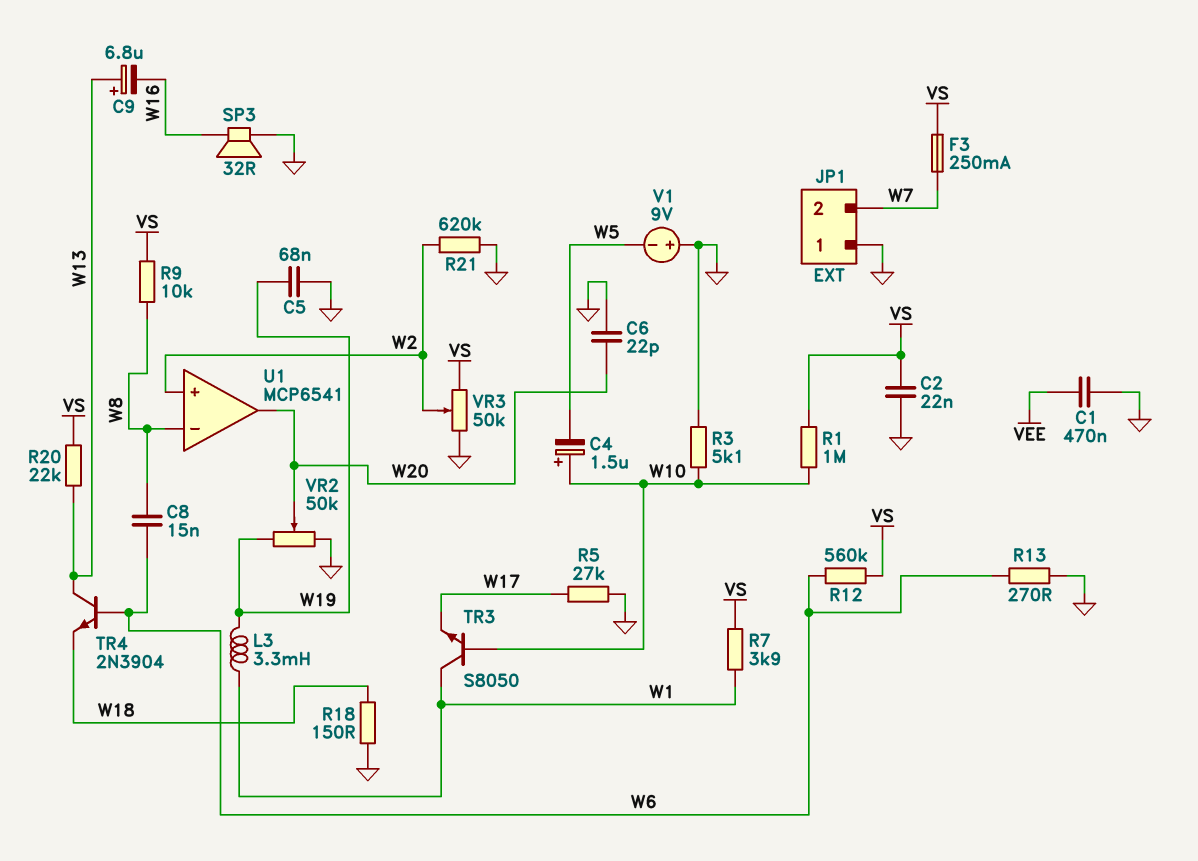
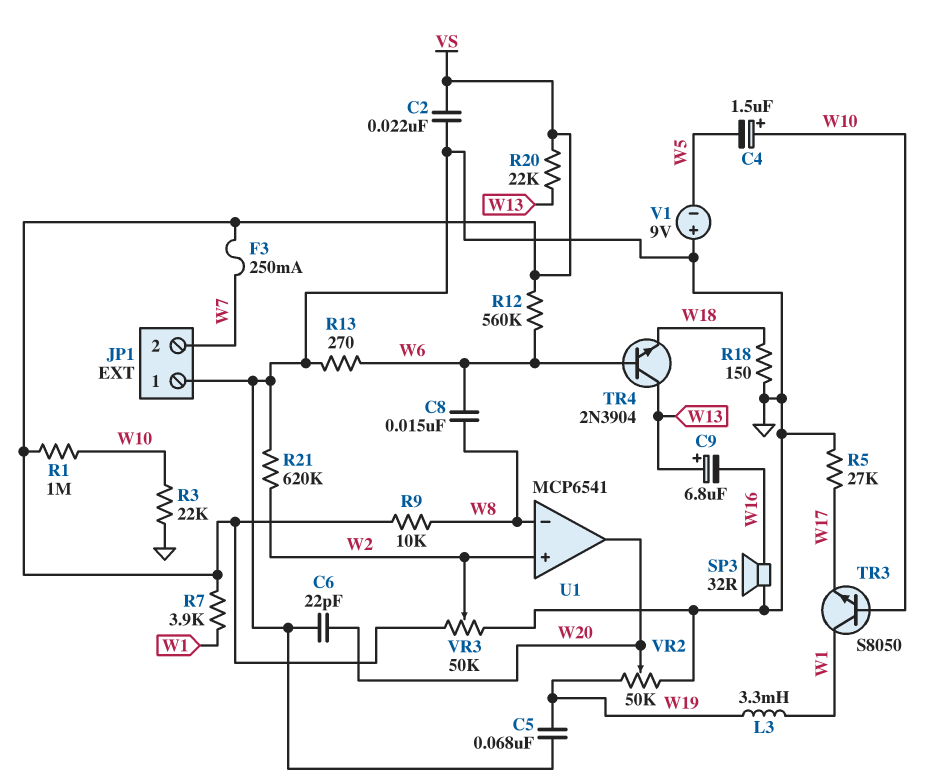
C1: 470nF (GND, VEE) -> none
R3: 5.1k (GND, W10) -> 22k (GND, W10)

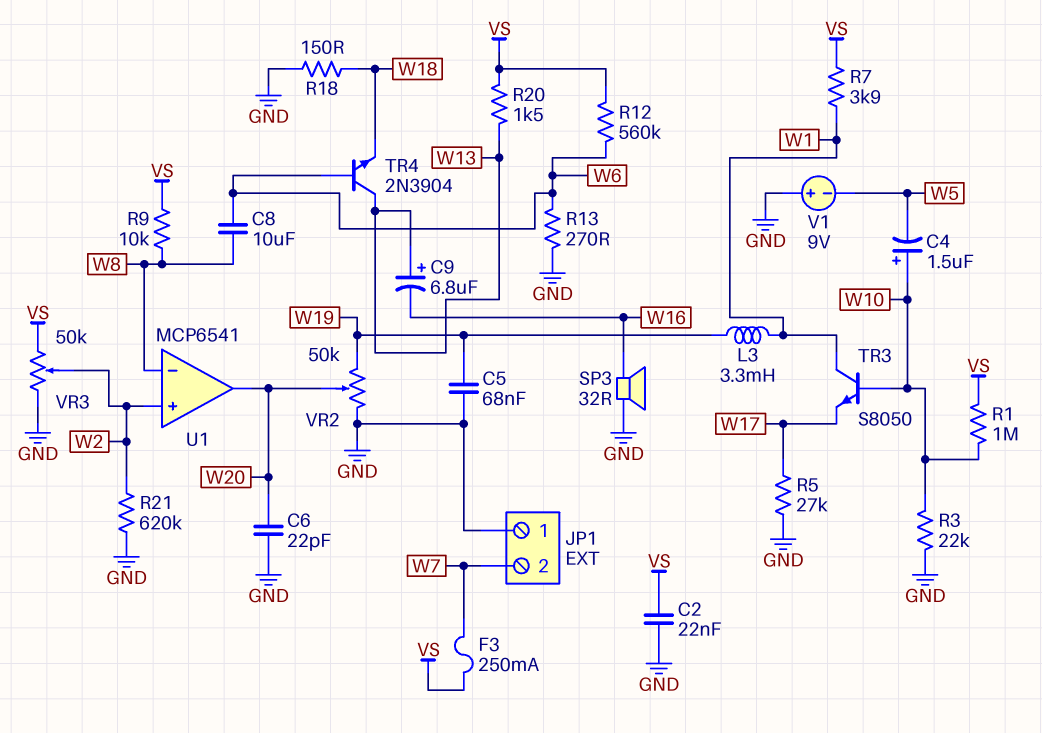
C8: 15nF (W6, W8) -> 10uF (W6, W8)
R20: 22k (VS, W13) -> 1.5k (VS, W13)

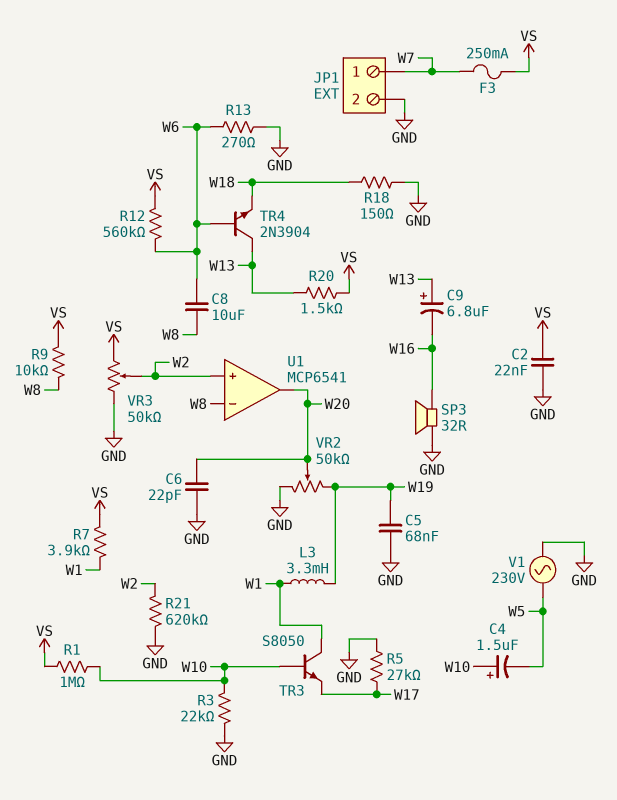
JP1 pin 1: GND -> W7
JP1 pin 2: W7 -> GND
V1: 9V (plus GND, minus W5) -> AC 230V (GND, W5)

